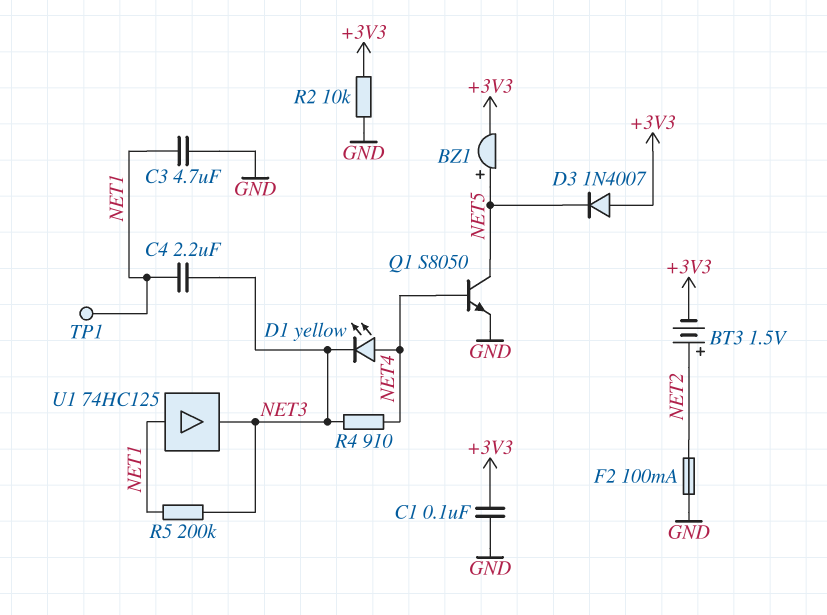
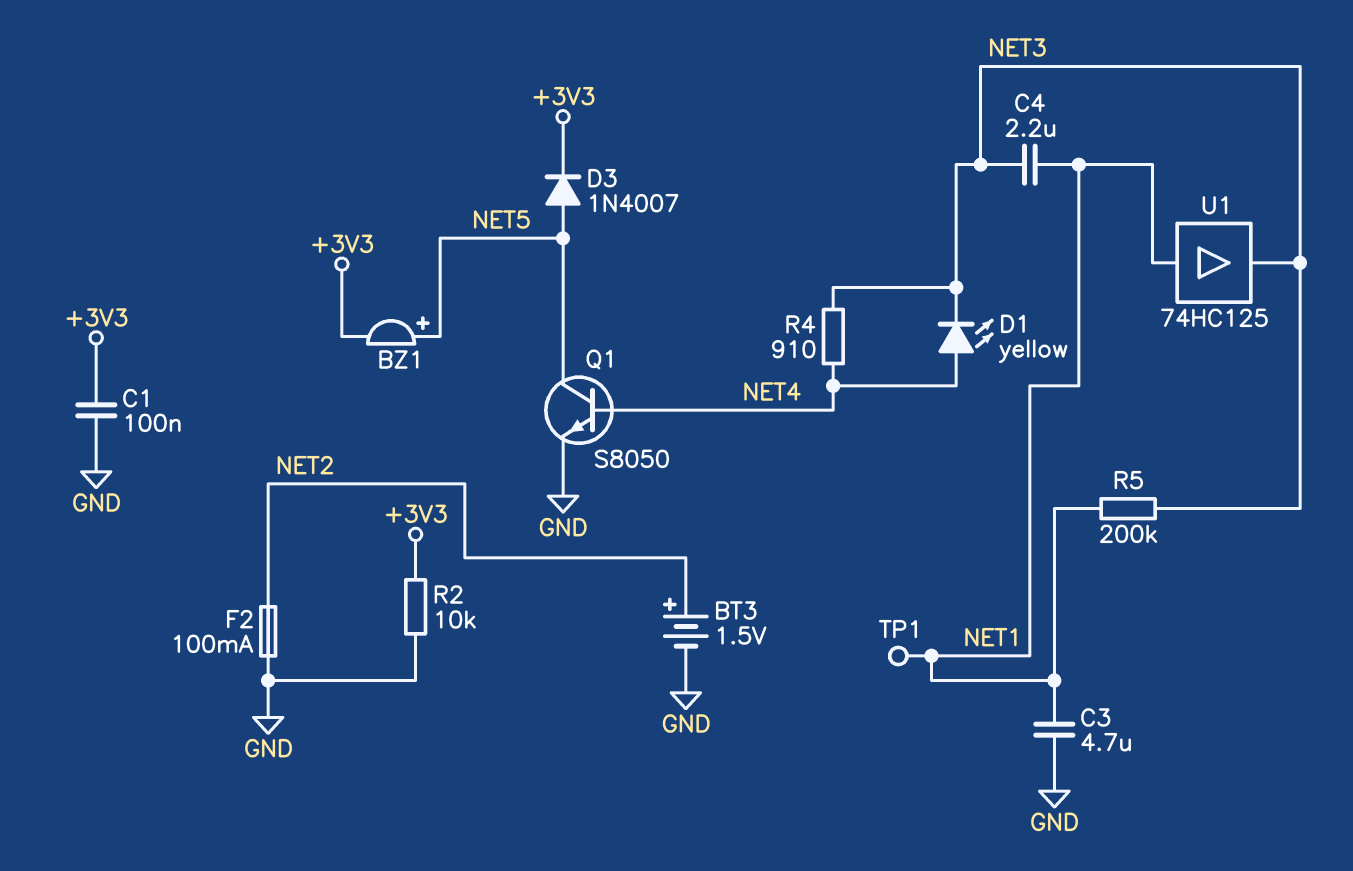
BT3: 1.5V (plus NET2, minus +3V3) -> 1.5V (plus NET2, minus GND)
D3: diode 1N4007 (A +3V3, K NET5) -> diode 1N4007 (A NET5, K +3V3)

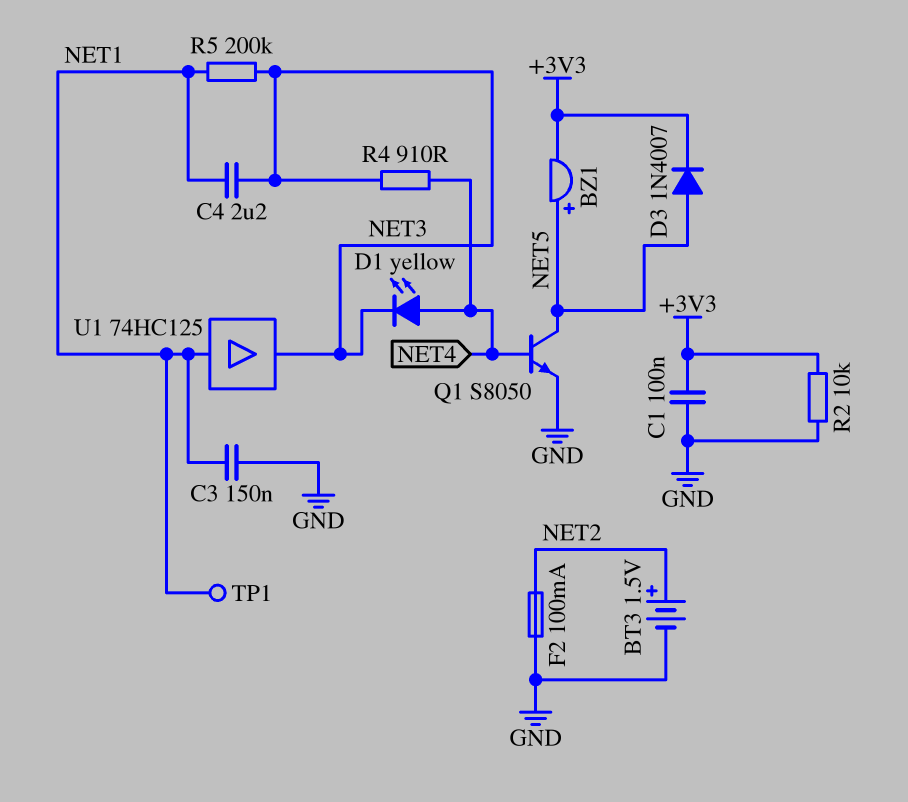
C3: 4.7uF (GND, NET1) -> 150nF (GND, NET1)

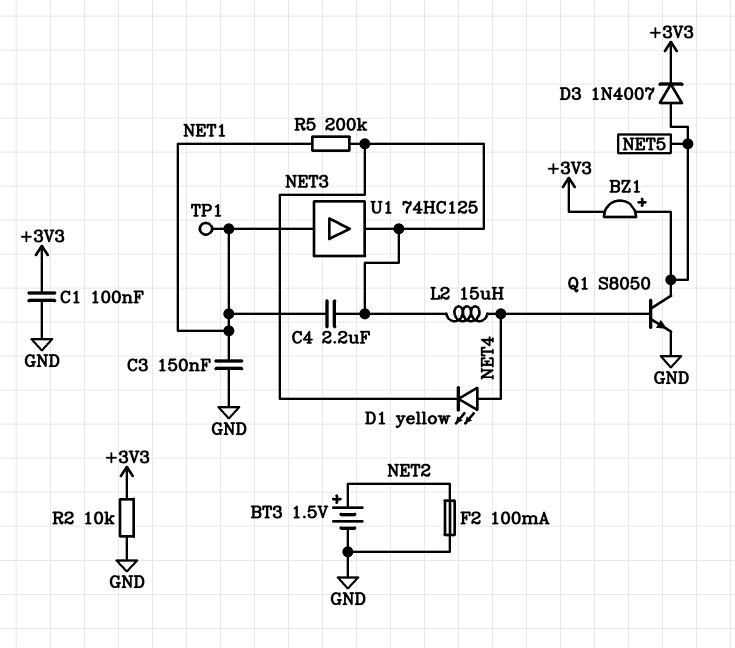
L2: none -> 15uH (NET3, NET4)
R4: 910 (NET3, NET4) -> none

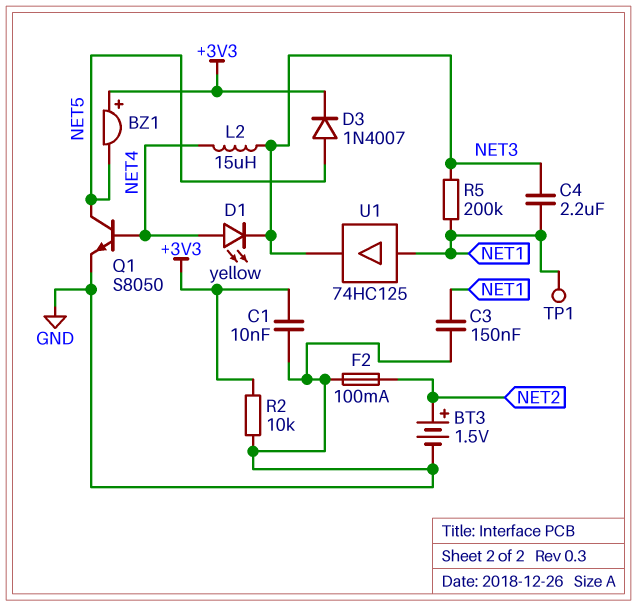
BZ1: buzzer (plus NET5, minus +3V3) -> buzzer (plus +3V3, minus NET5)
C1: 100nF (+3V3, GND) -> 10nF (+3V3, GND)

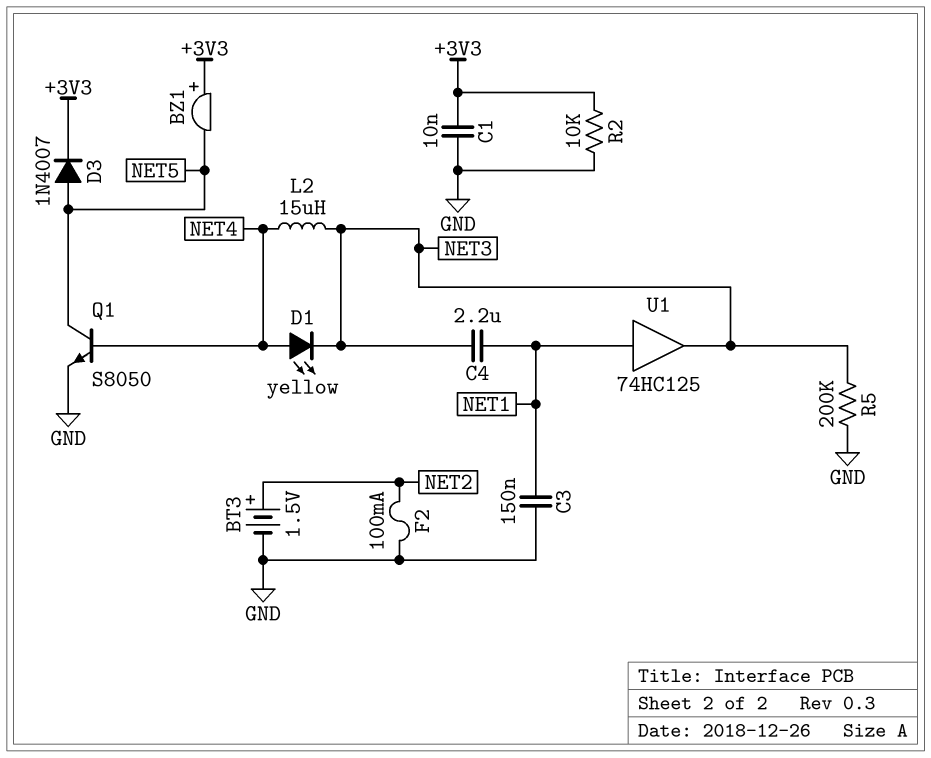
R5: 200k (NET1, NET3) -> 200k (GND, NET3)
TP1: test point (NET1) -> none

